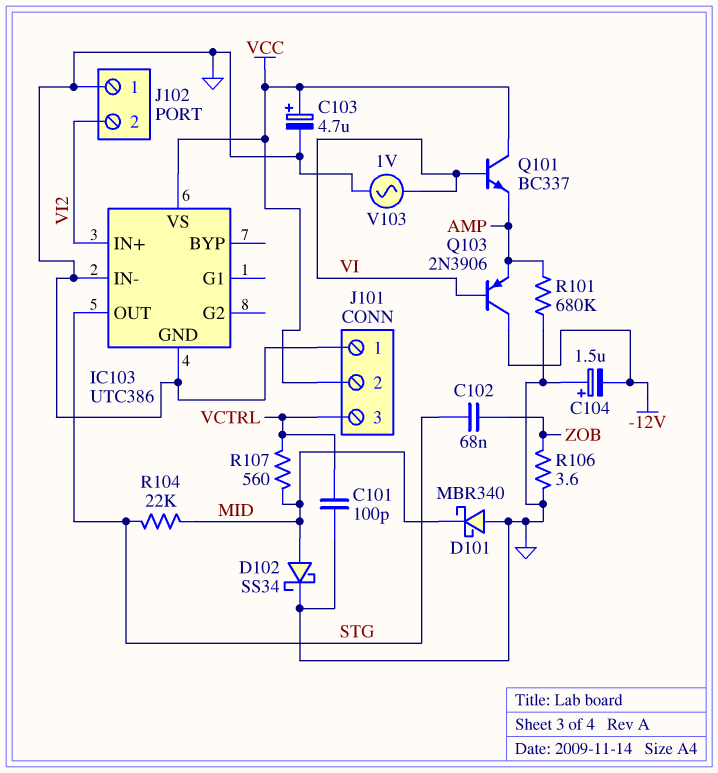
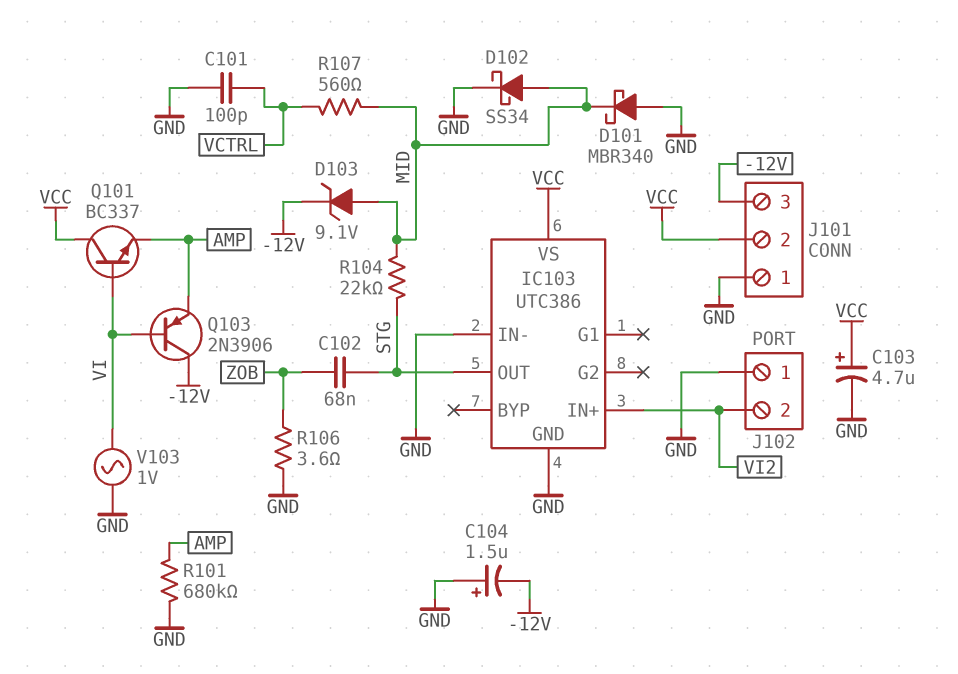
D103: none -> zener 9.1V (A MID, K -12V)
J101 pin 3: VCTRL -> -12V

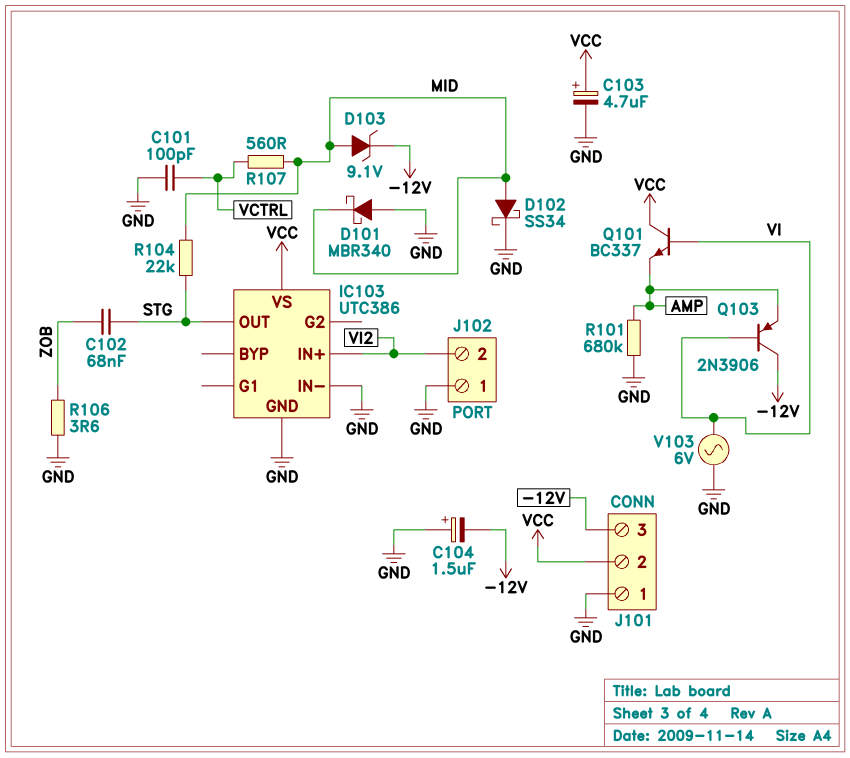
V103: AC 1V (GND, VI) -> AC 6V (GND, VI)

